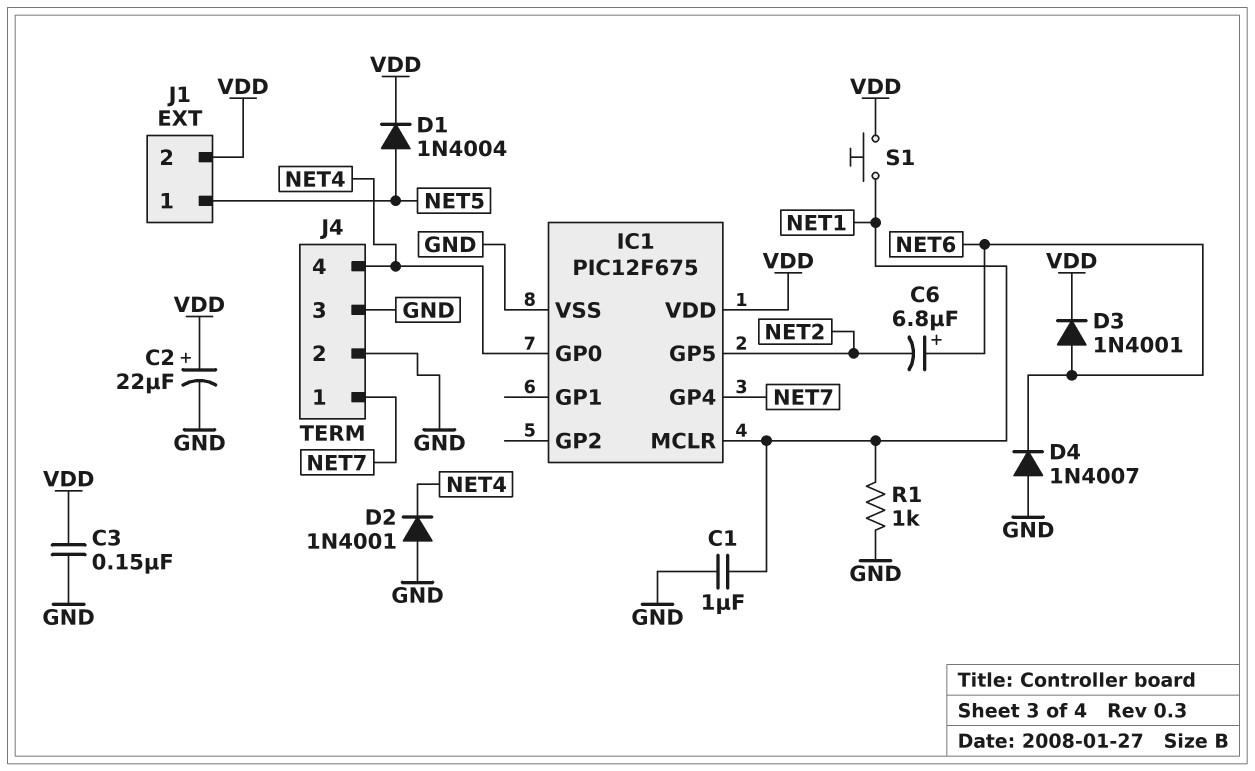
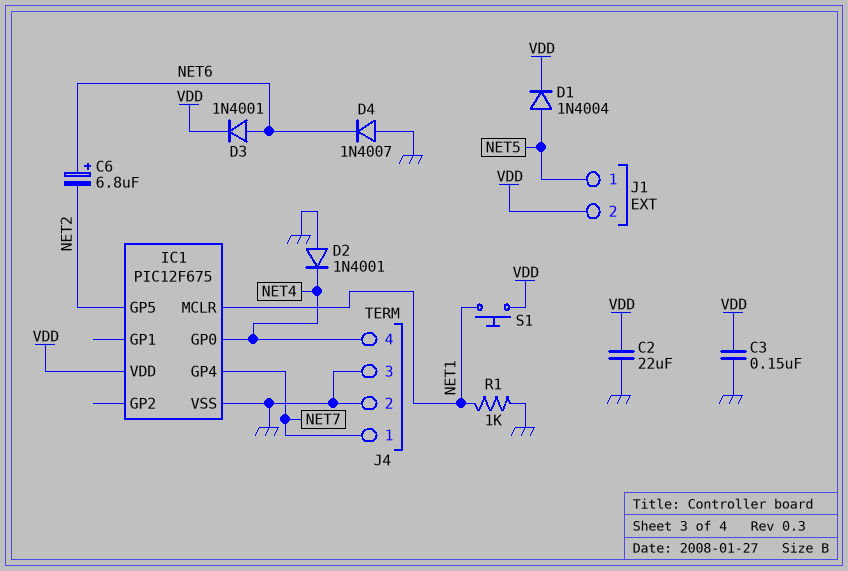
C1: 1uF (GND, NET1) -> none
C2: 22uF (plus VDD, minus GND) -> 22uF (GND, VDD)

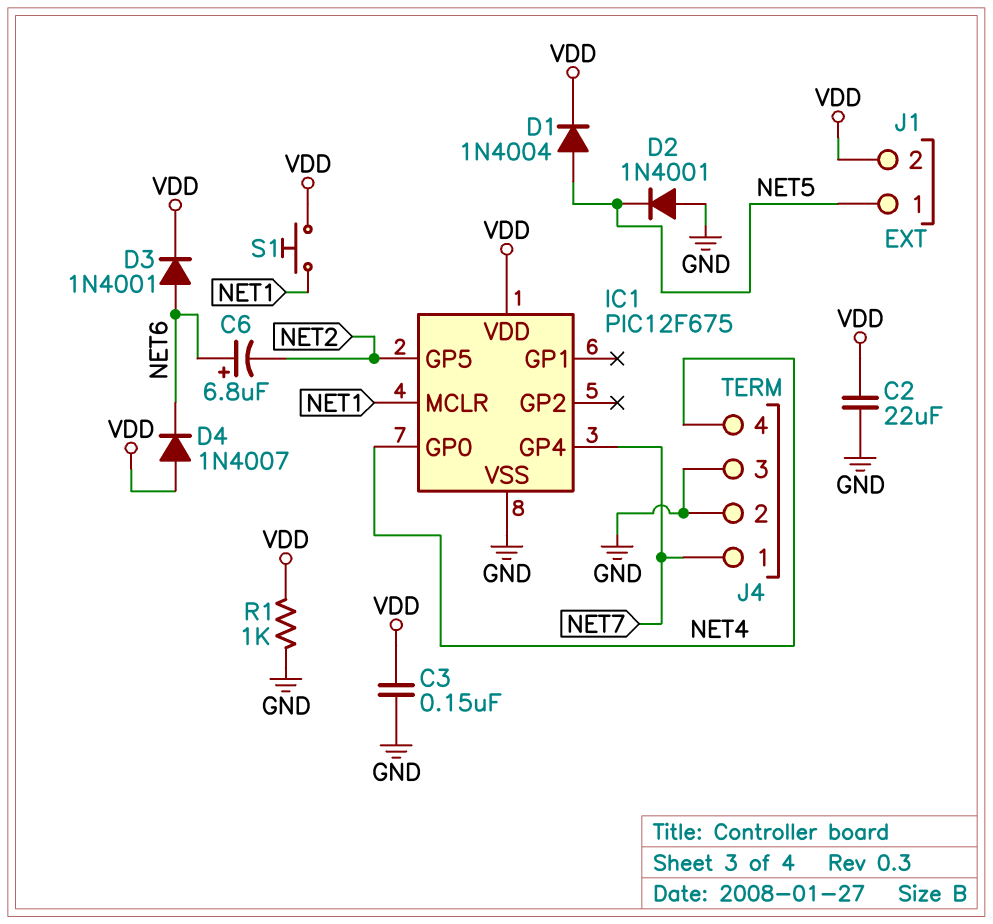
D2: diode 1N4001 (A GND, K NET4) -> diode 1N4001 (A GND, K NET5)
D4: diode 1N4007 (A GND, K NET6) -> diode 1N4007 (A VDD, K NET6)
R1: 1k (GND, NET1) -> 1k (GND, VDD)

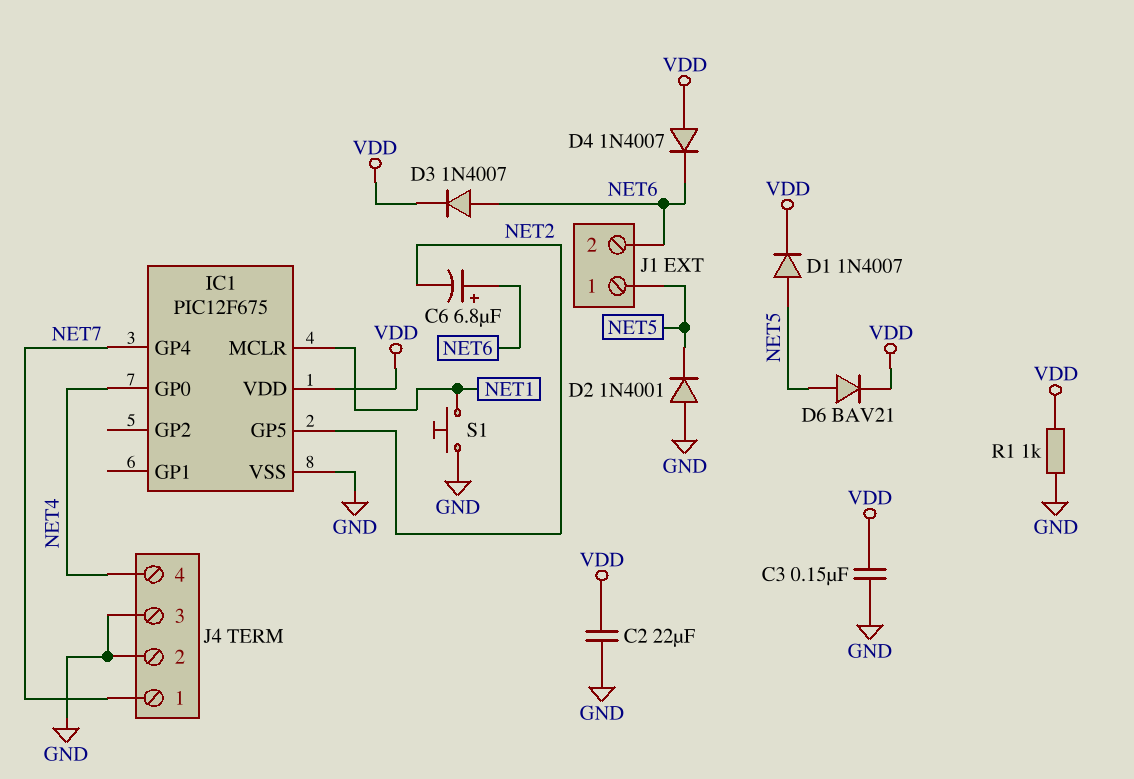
D1: diode 1N4004 (A NET5, K VDD) -> diode 1N4007 (A NET5, K VDD)
D3: diode 1N4001 (A NET6, K VDD) -> diode 1N4007 (A NET6, K VDD)
D6: none -> diode BAV21 (A NET5, K VDD)
J1 pin 2: VDD -> NET6
S1: button (NET1, VDD) -> button (GND, NET1)

